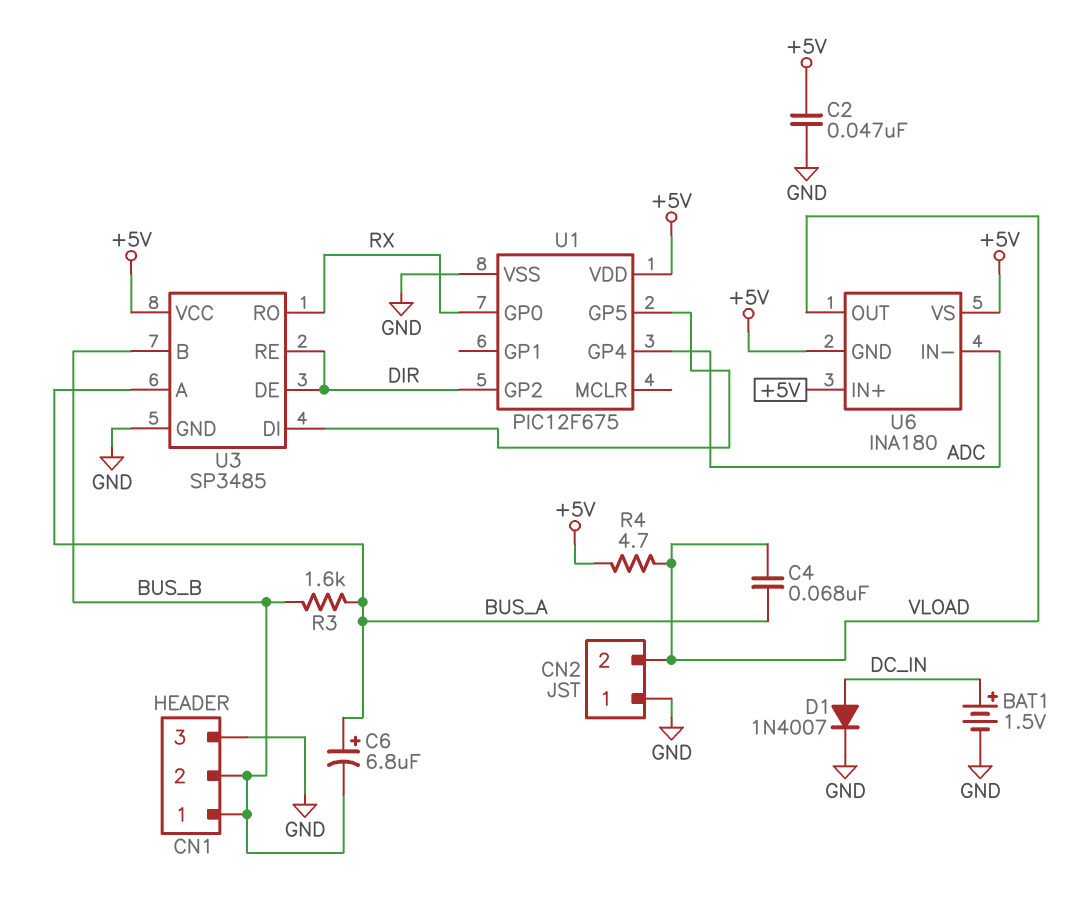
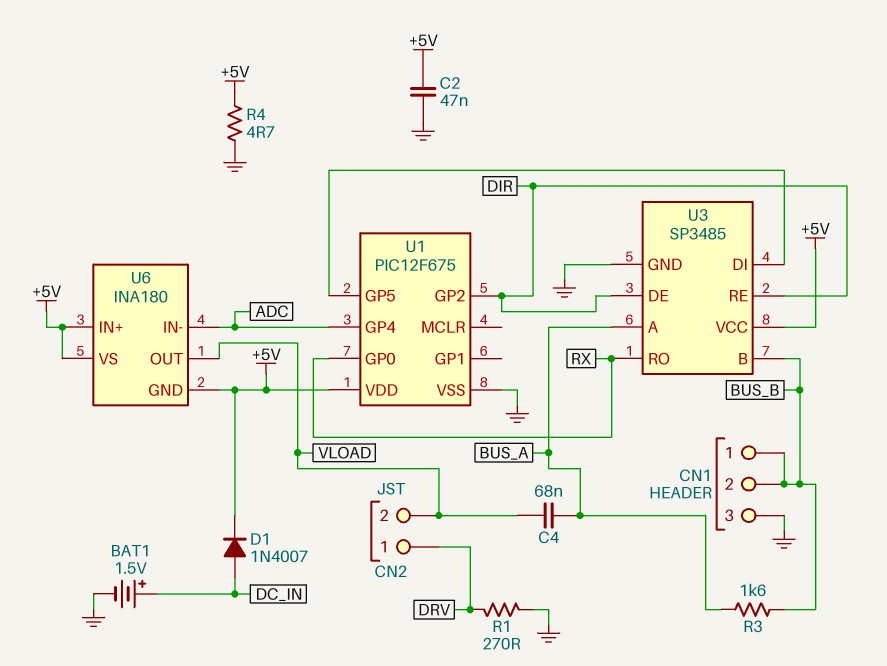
C6: 6.8uF (plus BUS_A, minus BUS_B) -> none
CN2 pin 1: GND -> DRV
D1: diode 1N4007 (A DC_IN, K GND) -> diode 1N4007 (A DC_IN, K +5V)
R1: none -> 270 (DRV, GND)
R4: 4.7 (+5V, VLOAD) -> 4.7 (+5V, GND)

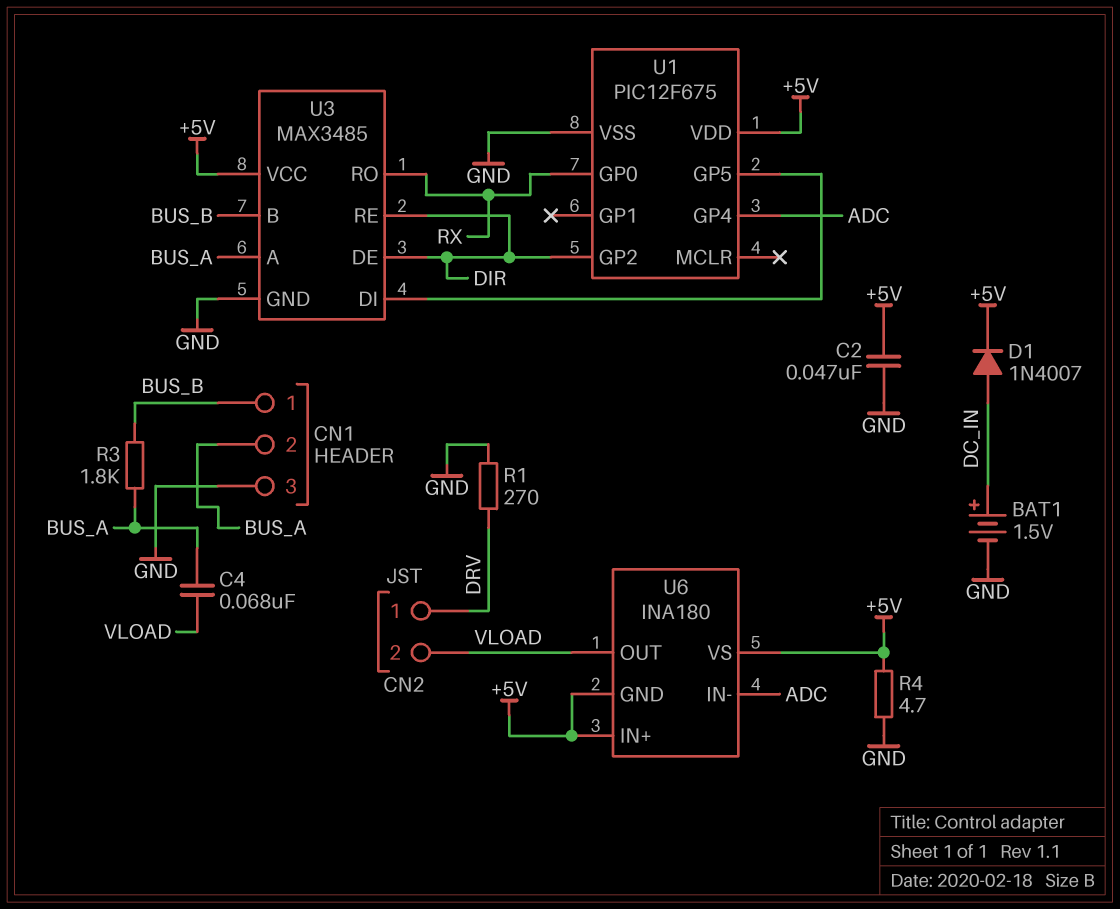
CN1 pin 2: BUS_B -> BUS_A
R3: 1.6k (BUS_A, BUS_B) -> 1.8k (BUS_A, BUS_B)
U3: SP3485 -> MAX3485

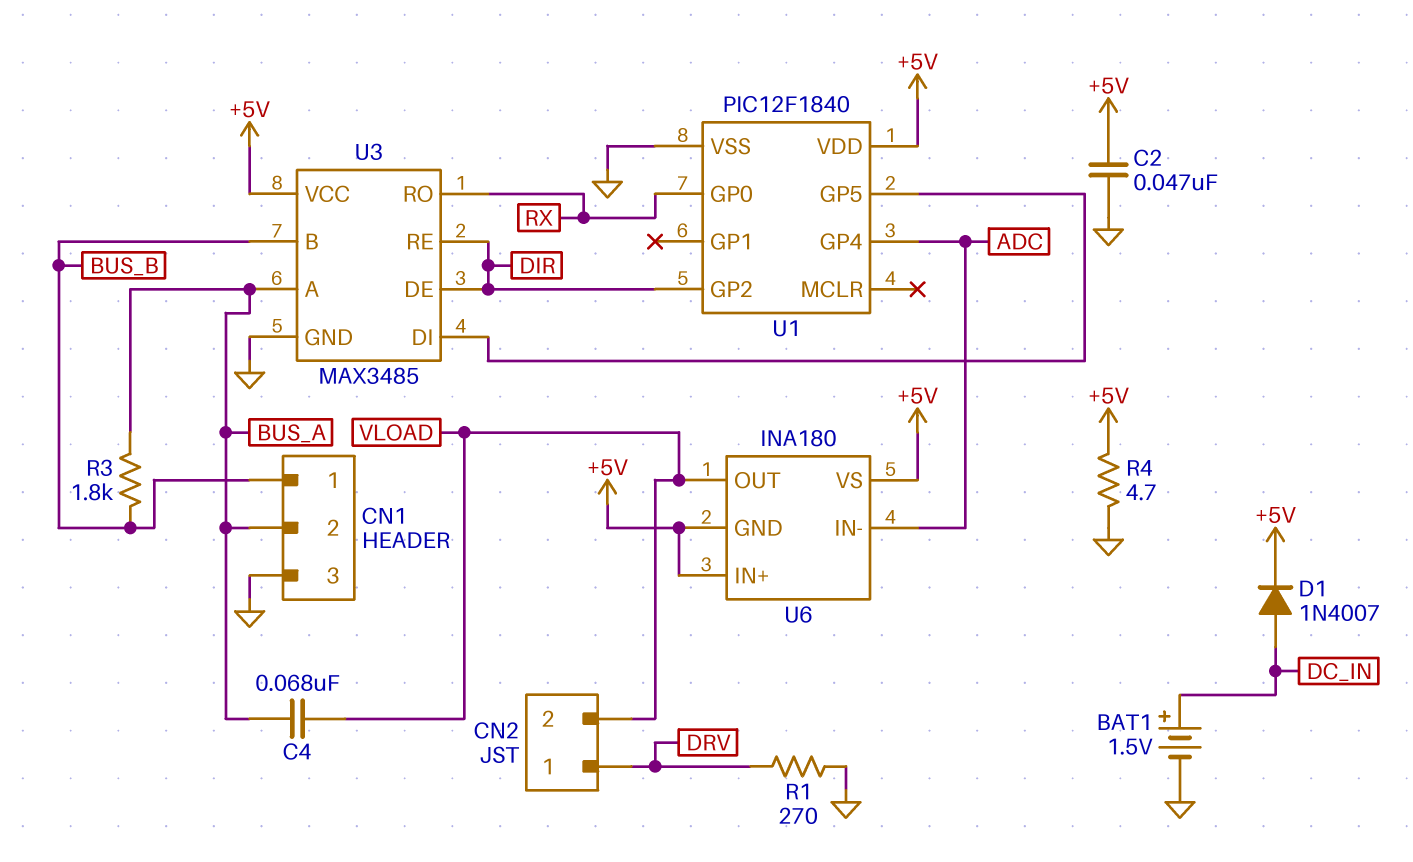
U1: PIC12F675 -> PIC12F1840

